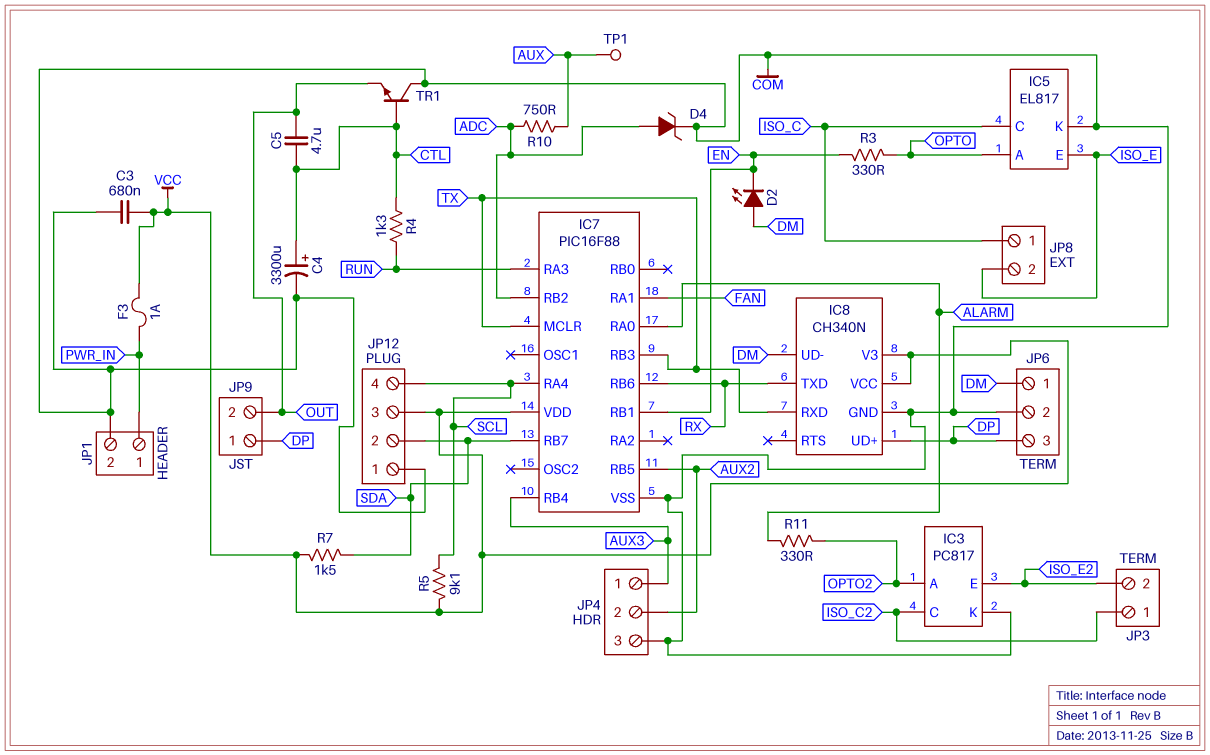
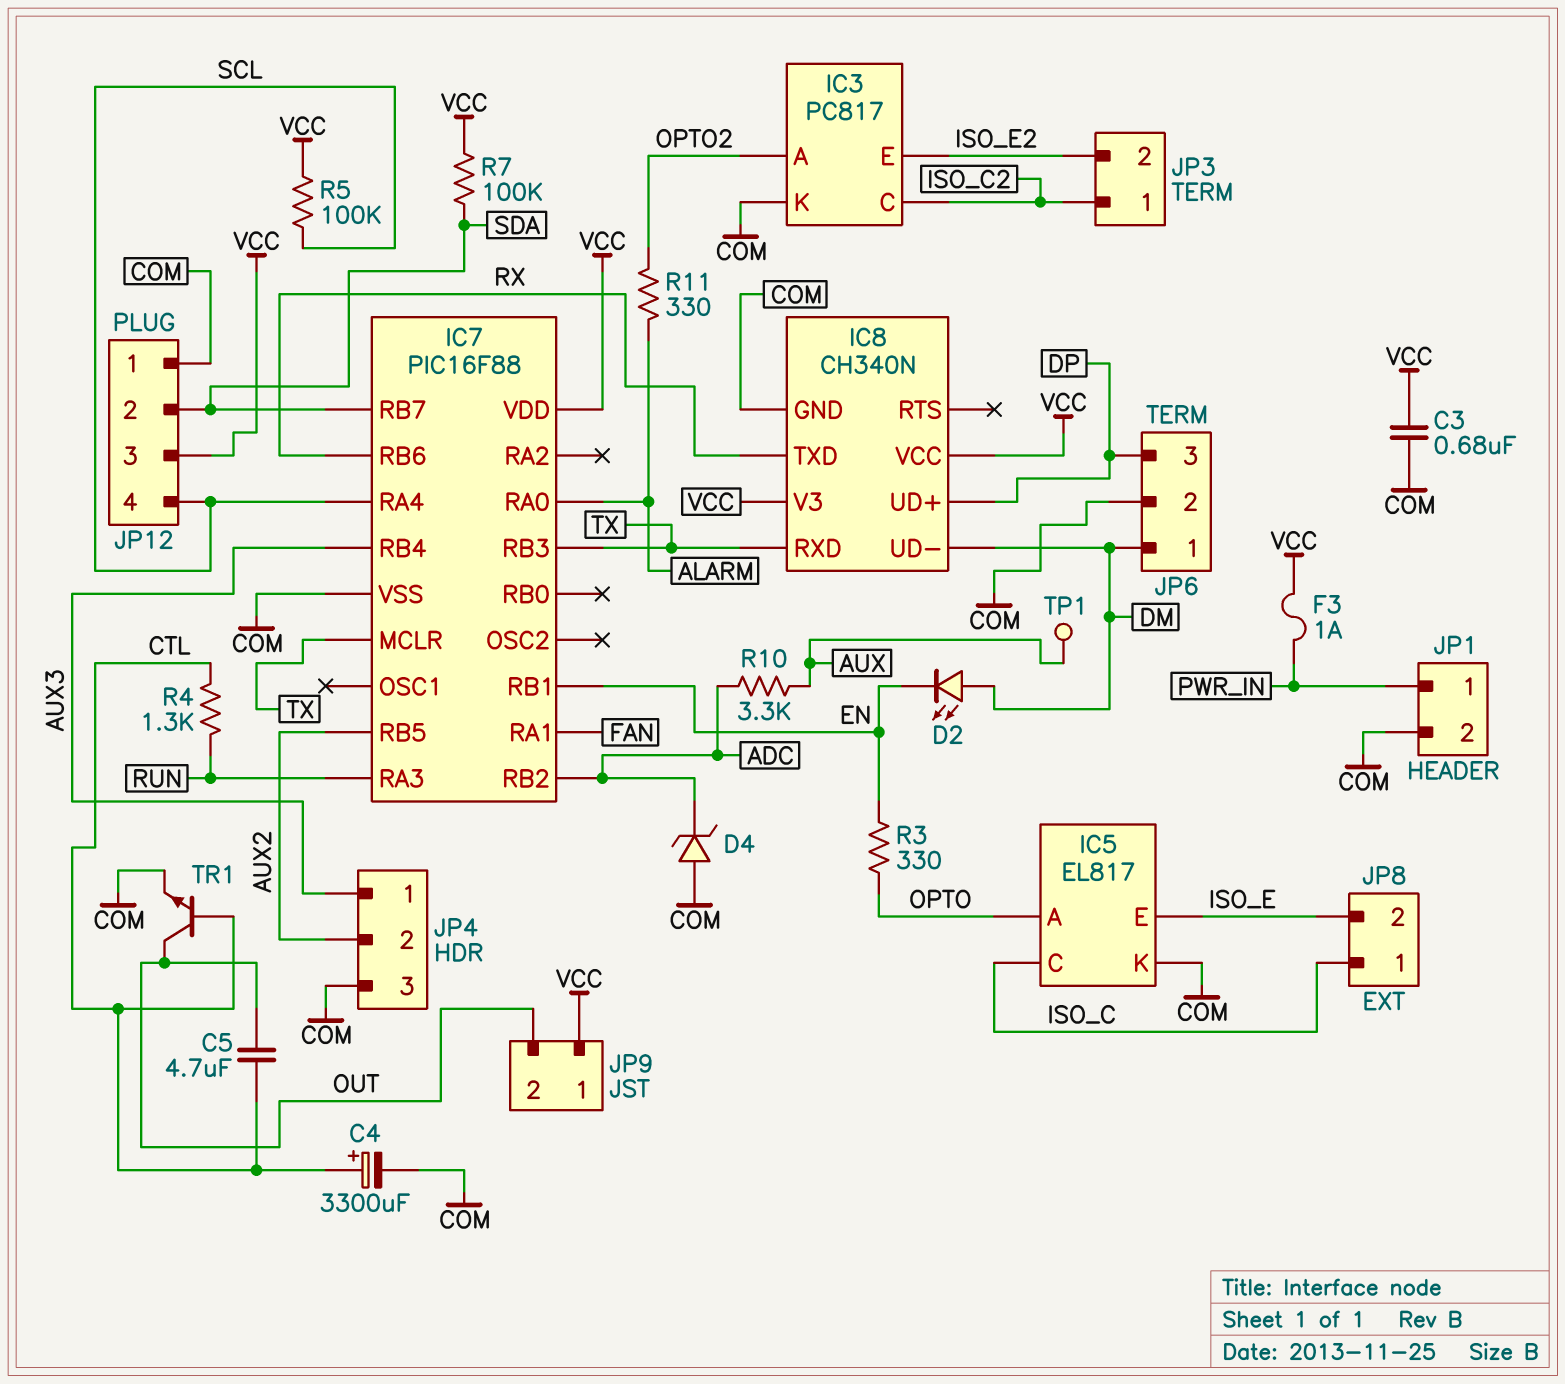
D4: zener (A ADC, K COM) -> zener (A COM, K ADC)
JP9 pin 1: DP -> VCC
R5: 9.1k (SCL, VCC) -> 100k (SCL, VCC)
R7: 1.5k (SDA, VCC) -> 100k (SDA, VCC)
R10: 750 (ADC, AUX) -> 3.3k (ADC, AUX)
TR1: NPN (B CTL, C COM, E OUT) -> NPN (B CTL, C OUT, E COM)

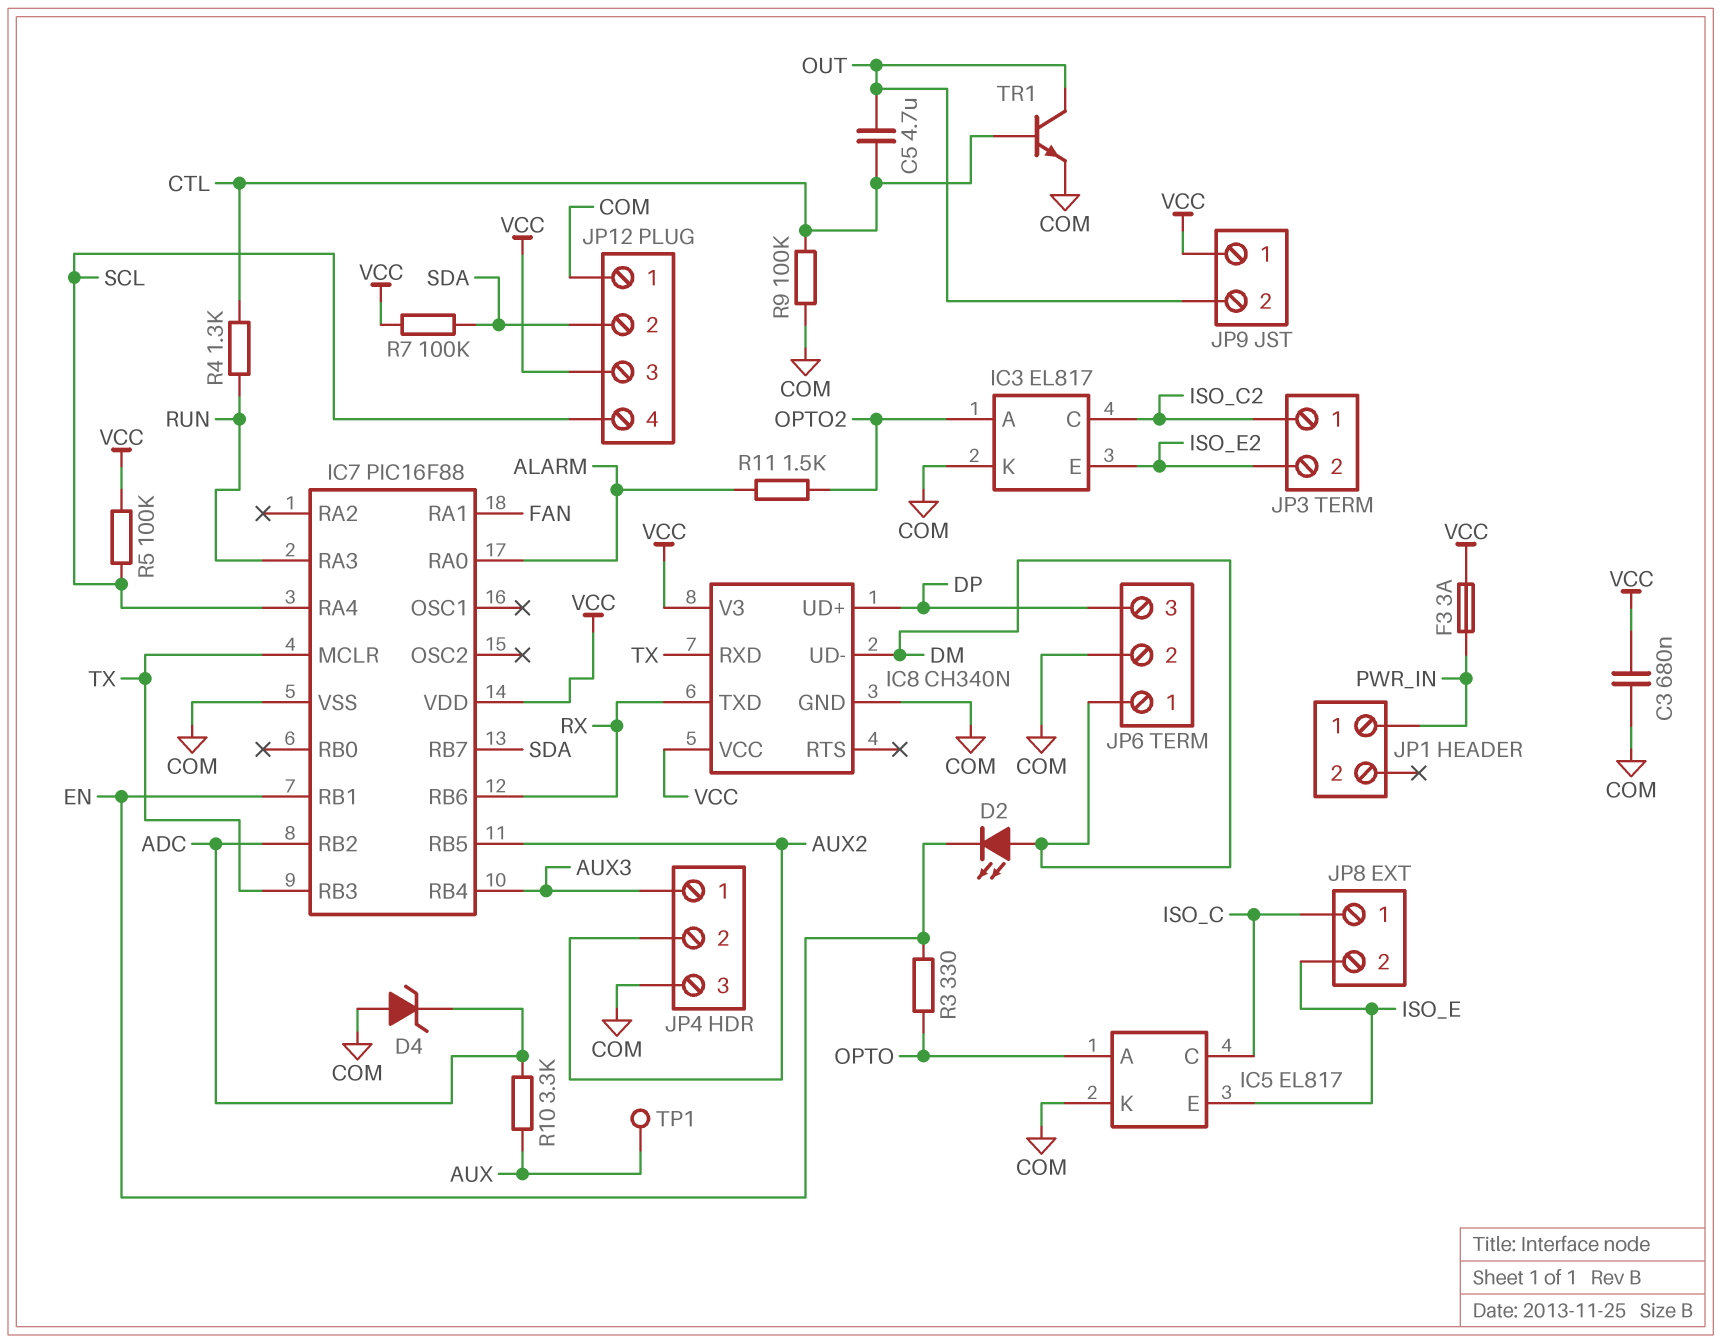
C4: 3300uF (plus CTL, minus COM) -> none
F3: 1A (PWR_IN, VCC) -> 3A (PWR_IN, VCC)
IC3: PC817 -> EL817
JP1 pin 2: COM -> none
R9: none -> 100k (COM, CTL)
R11: 330 (ALARM, OPTO2) -> 1.5k (ALARM, OPTO2)

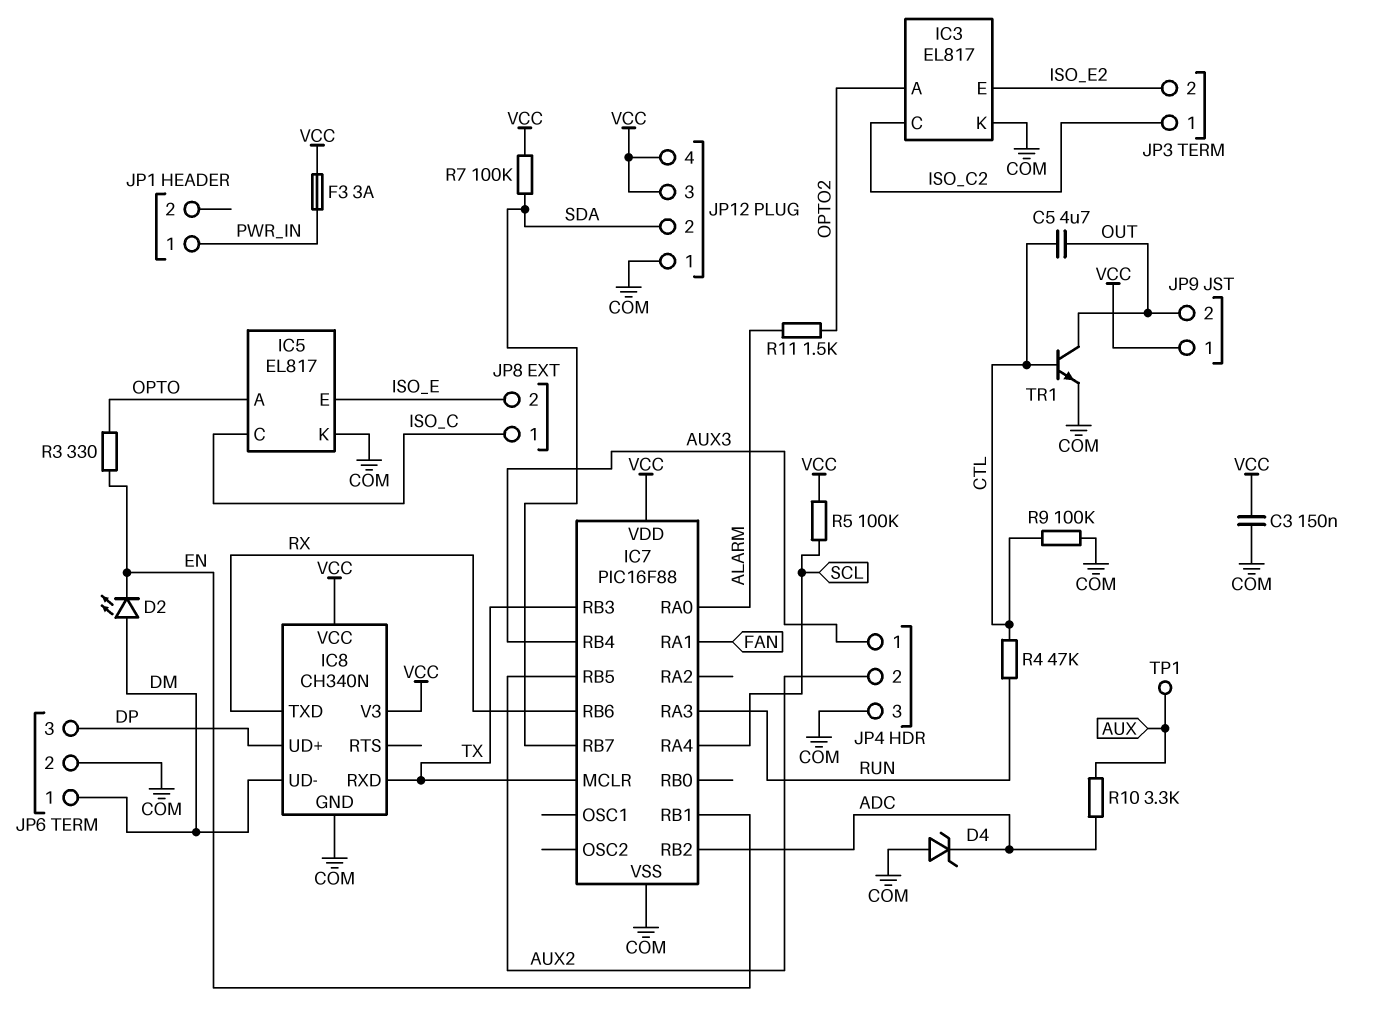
C3: 680nF (COM, VCC) -> 150nF (COM, VCC)
JP12 pin 4: SCL -> VCC
R4: 1.3k (CTL, RUN) -> 47k (CTL, RUN)

